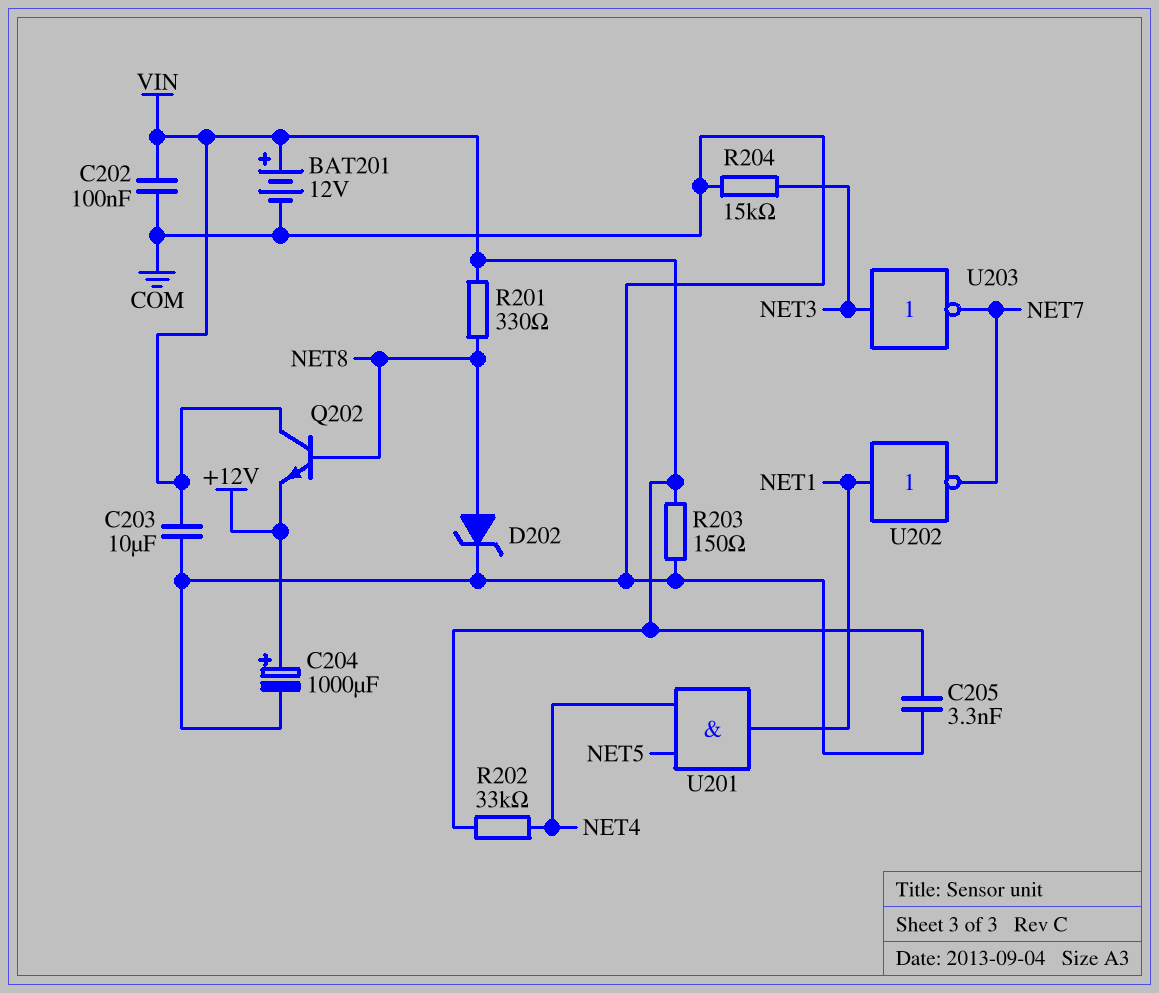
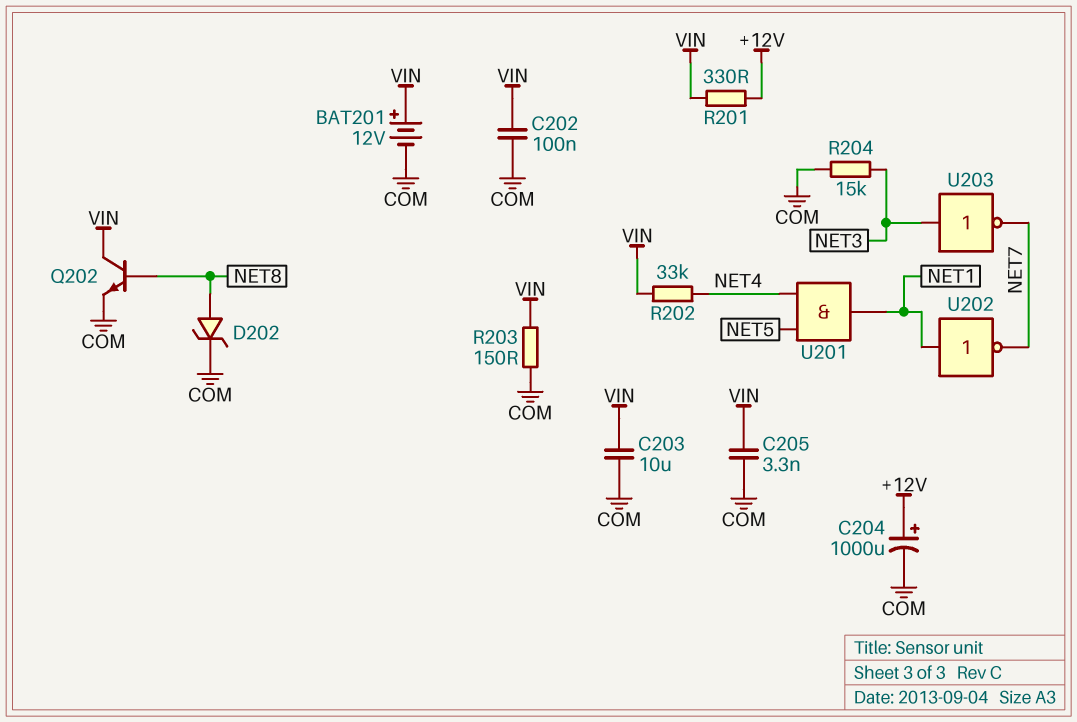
Q202: NPN (B NET8, C VIN, E +12V) -> NPN (B NET8, C VIN, E COM)
R201: 330 (NET8, VIN) -> 330 (+12V, VIN)

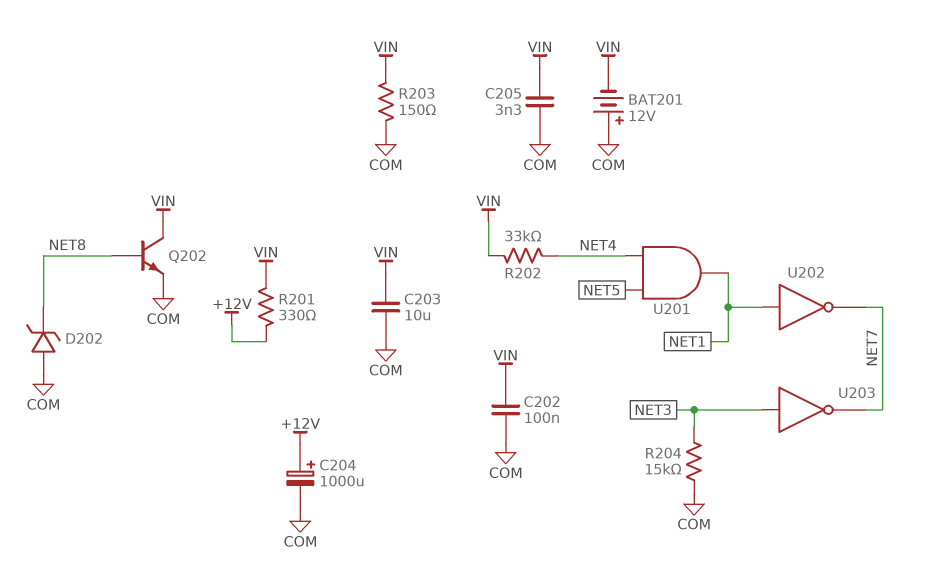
BAT201: 12V (plus VIN, minus COM) -> 12V (plus COM, minus VIN)
D202: zener (A NET8, K COM) -> zener (A COM, K NET8)

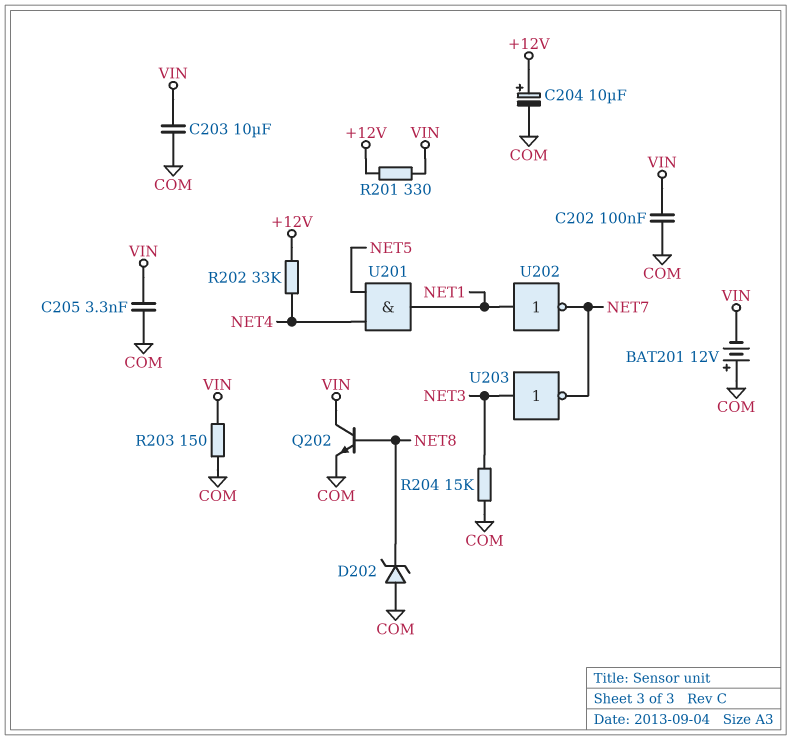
C204: 1000uF (plus +12V, minus COM) -> 10uF (plus +12V, minus COM)
R202: 33k (NET4, VIN) -> 33k (+12V, NET4)

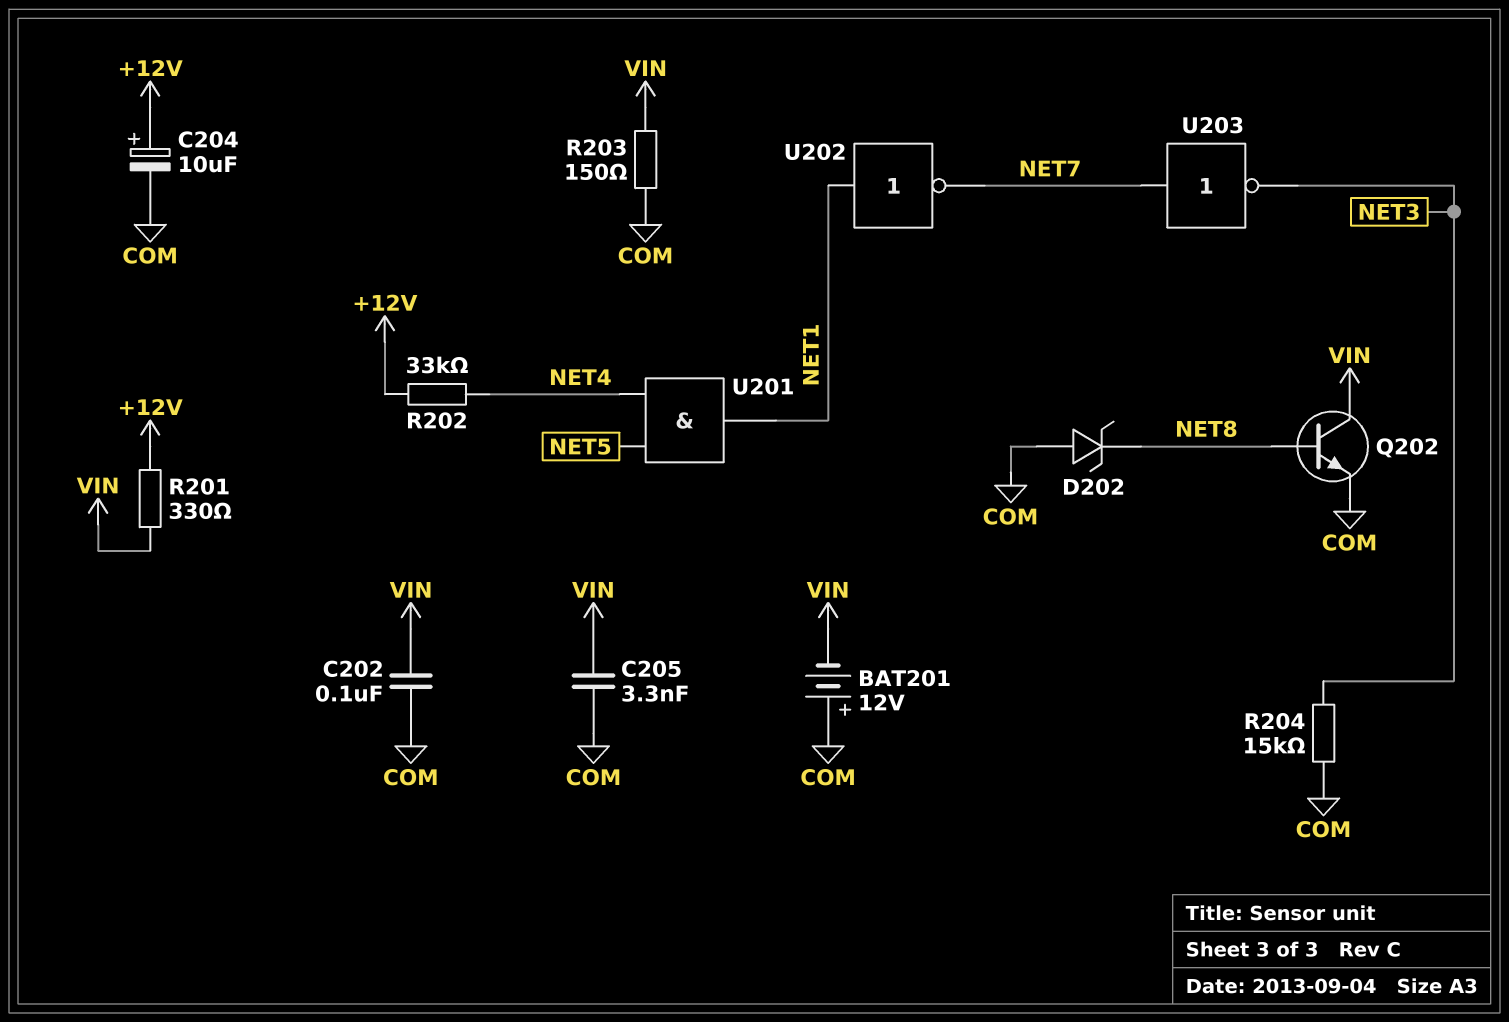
C203: 10uF (COM, VIN) -> none
U203: NOT (in NET3, out NET7) -> NOT (in NET7, out NET3)

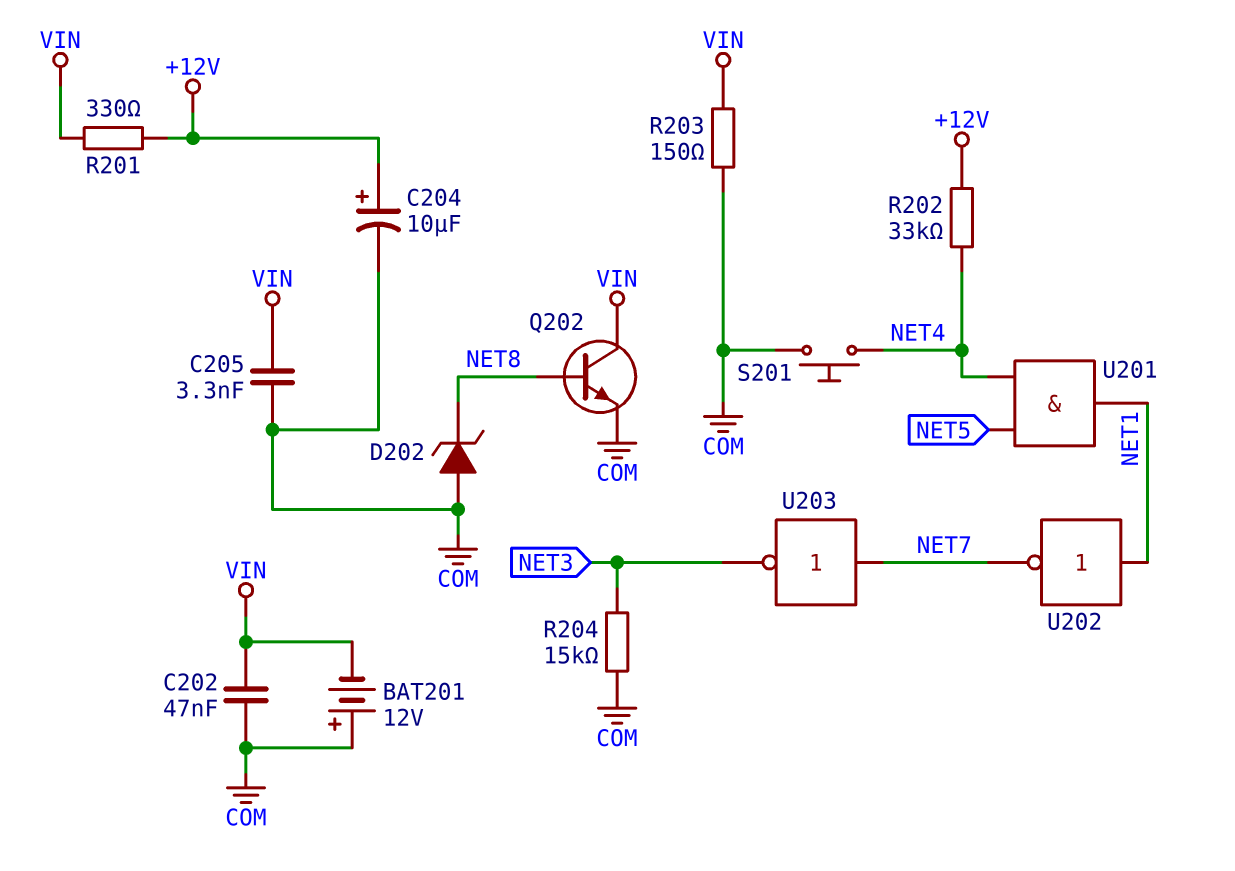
C202: 100nF (COM, VIN) -> 47nF (COM, VIN)
S201: none -> button (COM, NET4)

